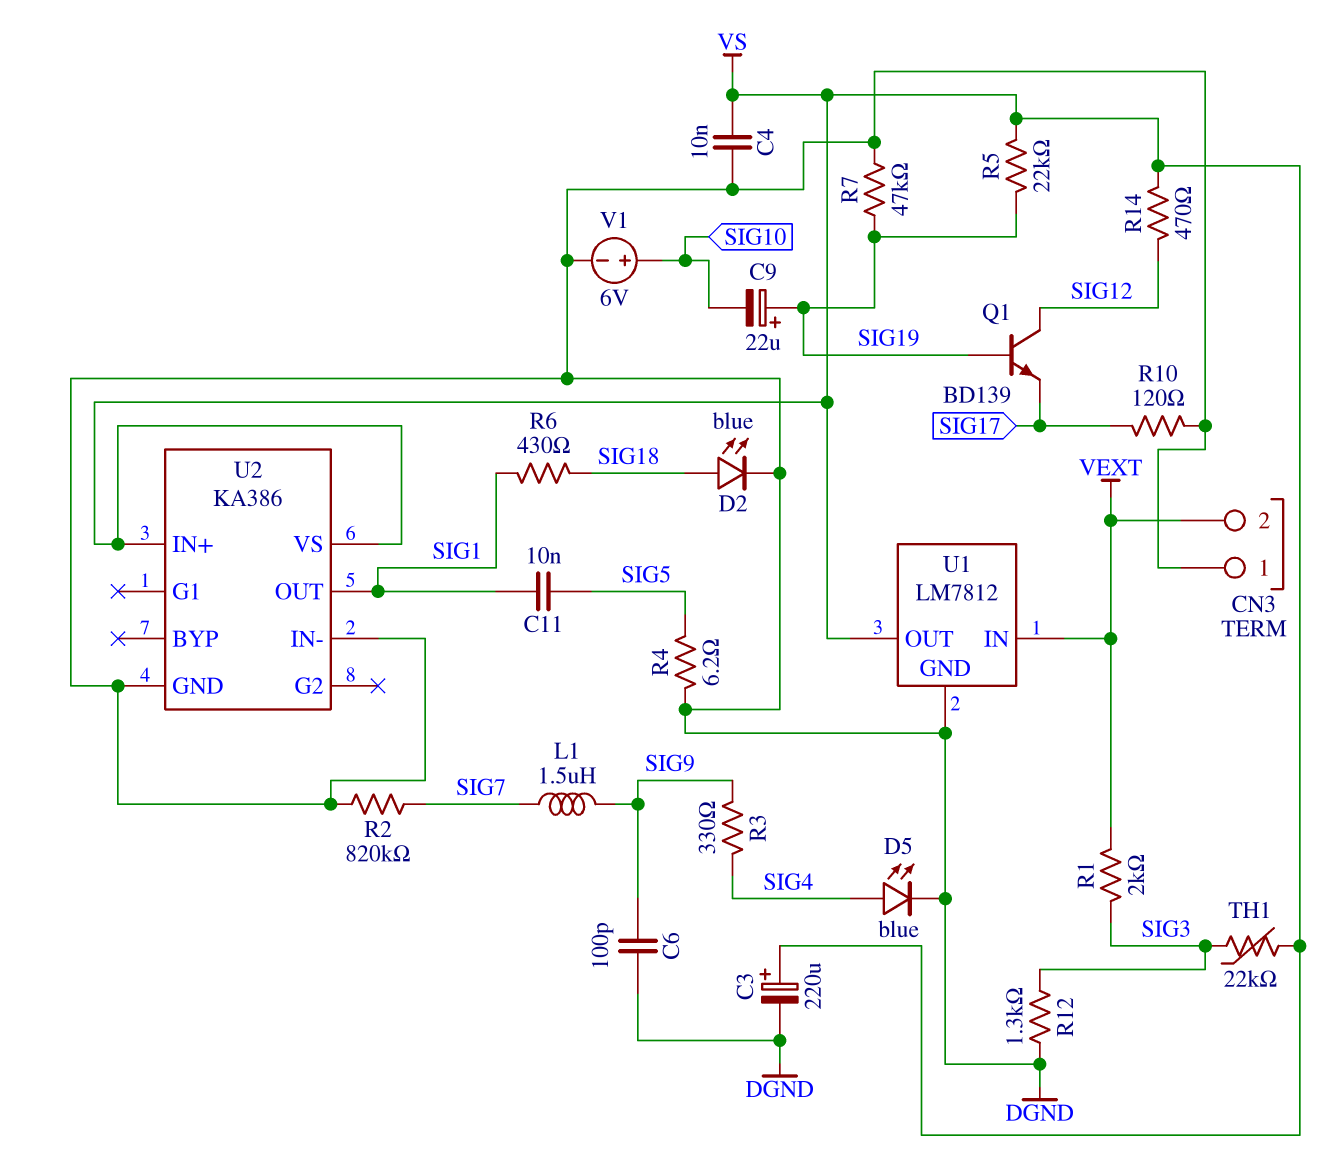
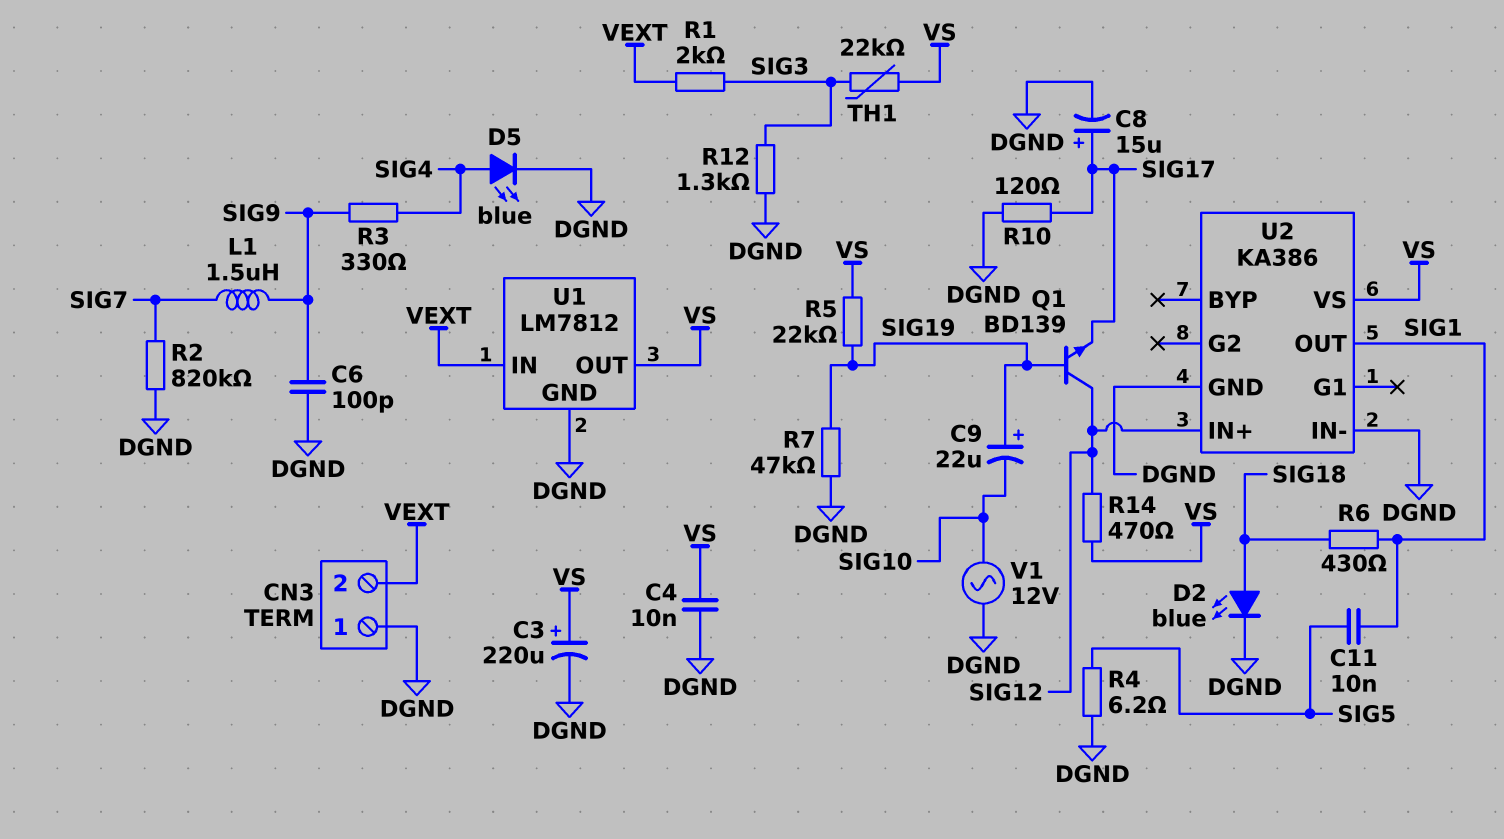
C8: none -> 15uF (plus SIG17, minus DGND)
U2 pin IN+: VS -> SIG12
V1: 6V (plus SIG10, minus DGND) -> AC 12V (DGND, SIG10)

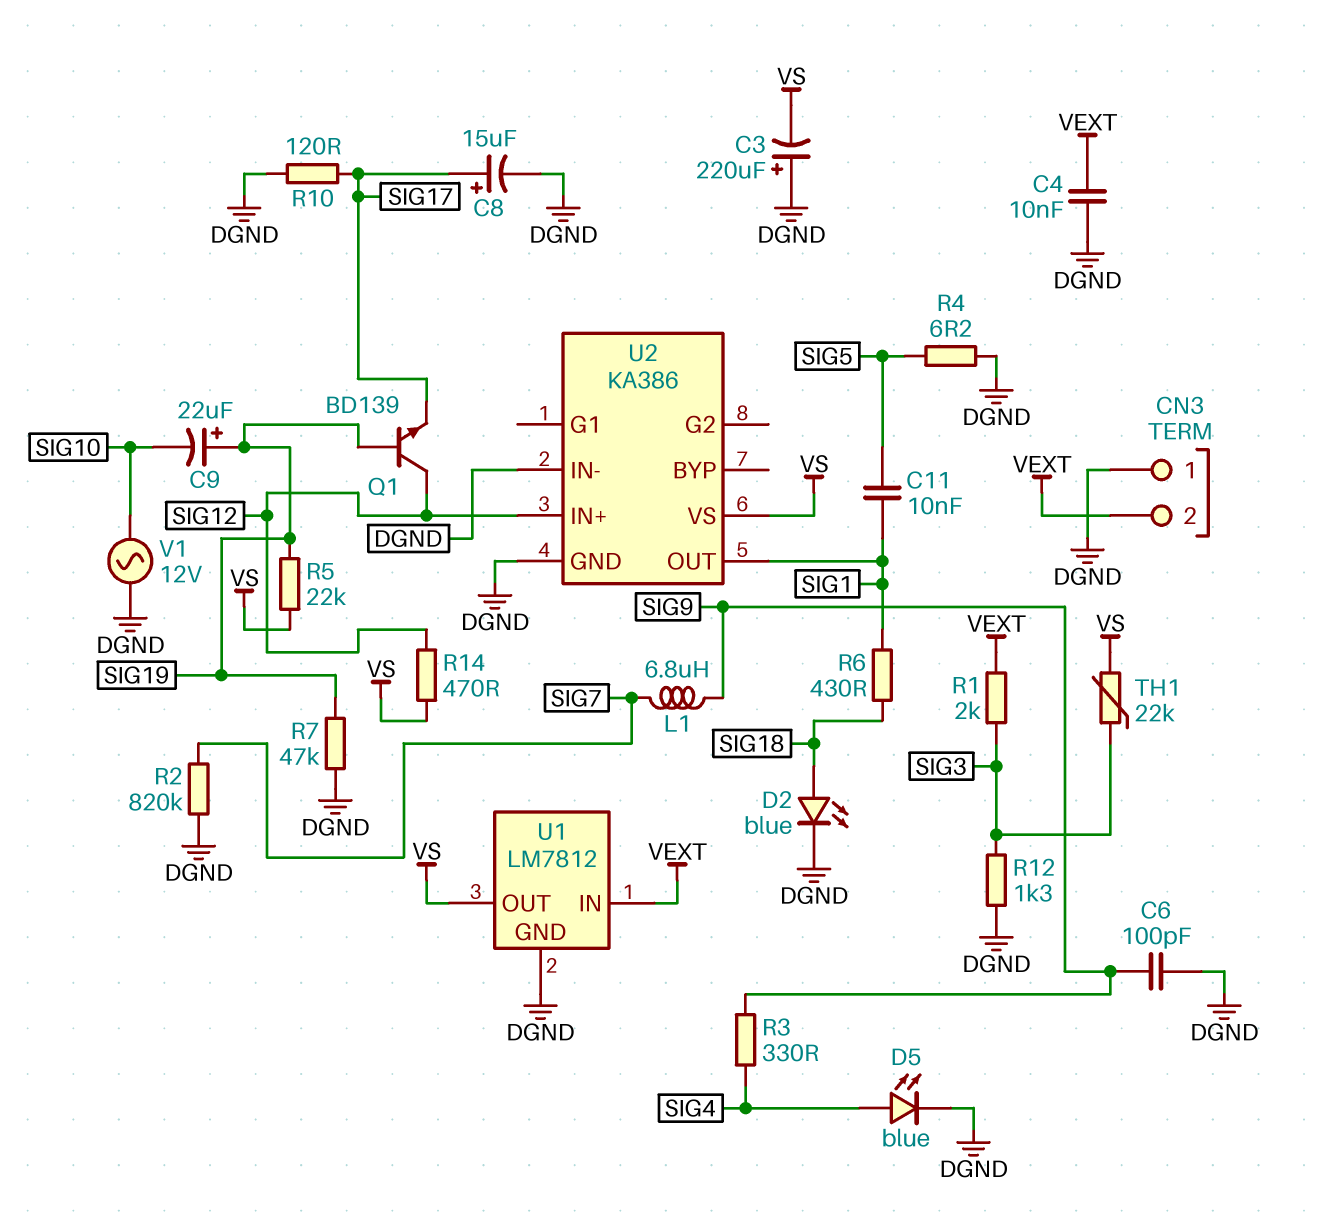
C3: 220uF (plus VS, minus DGND) -> 220uF (plus DGND, minus VS)
C4: 10nF (DGND, VS) -> 10nF (DGND, VEXT)
L1: 1.5uH (SIG7, SIG9) -> 6.8uH (SIG7, SIG9)

